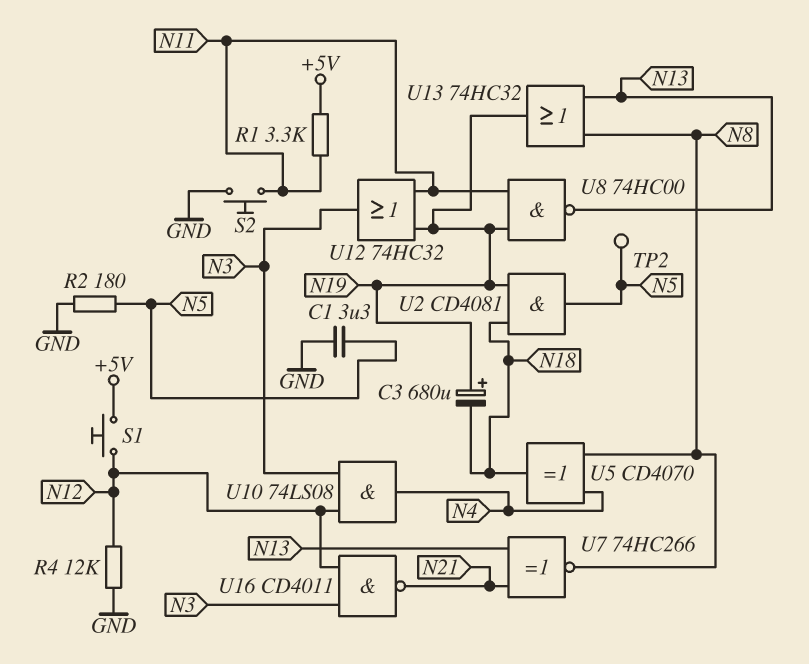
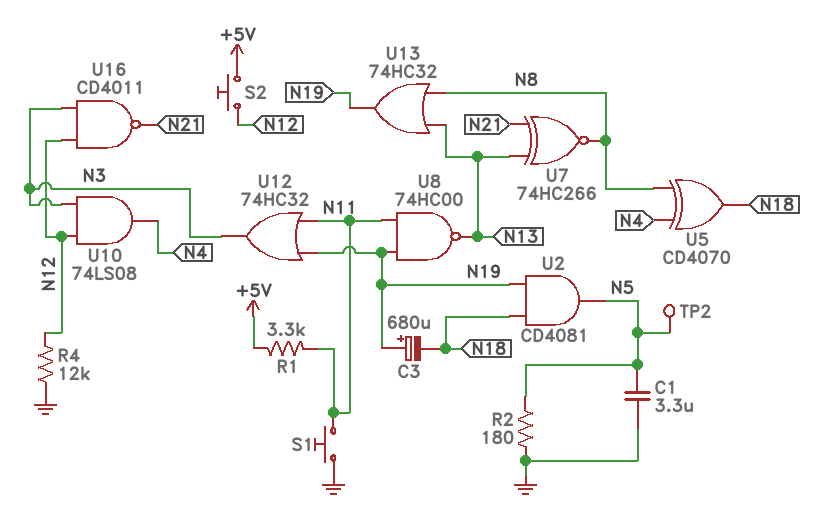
S1: button (+5V, N12) -> button (GND, N11)
S2: button (GND, N11) -> button (+5V, N12)

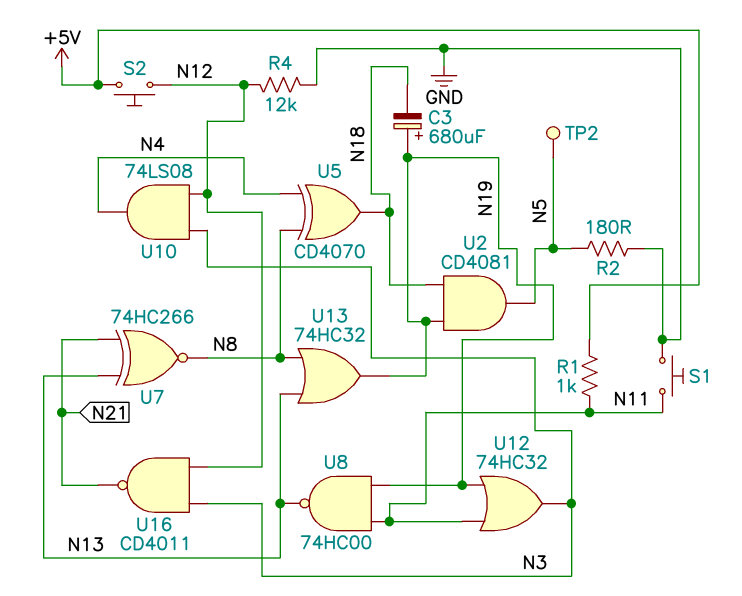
C1: 3.3uF (GND, N5) -> none
R1: 3.3k (+5V, N11) -> 1k (+5V, N11)

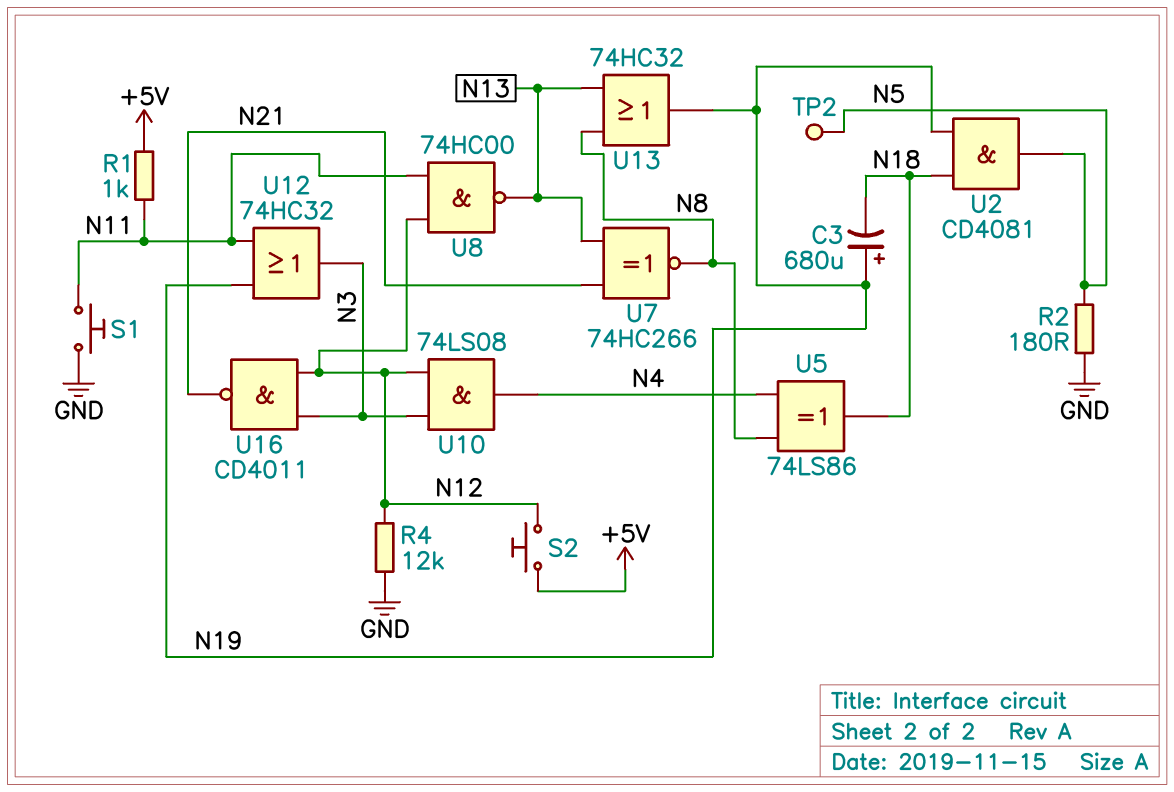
U5: XOR CD4070 (in N4, in N8, out N18) -> XOR 74LS86 (in N4, in N8, out N18)
U8: NAND 74HC00 (in N11, in N19, out N13) -> NAND 74HC00 (in N11, in N12, out N13)

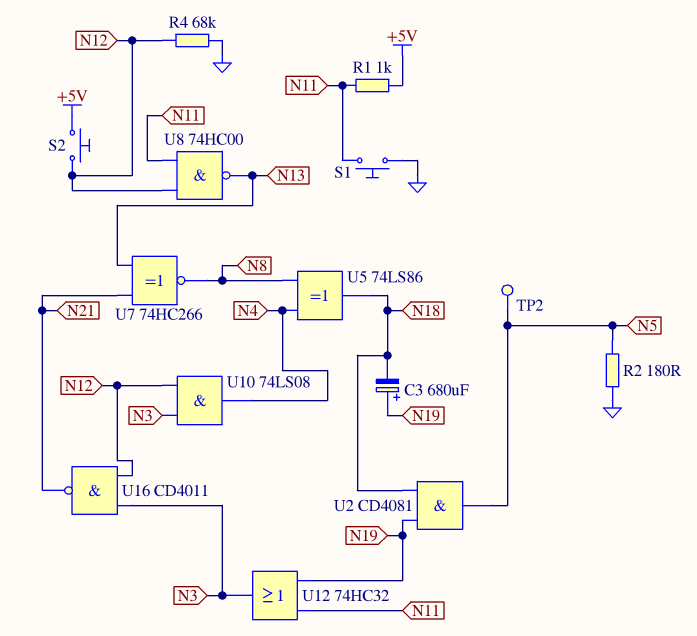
R4: 12k (GND, N12) -> 68k (GND, N12)
U13: OR 74HC32 (in N8, in N13, out N19) -> none

